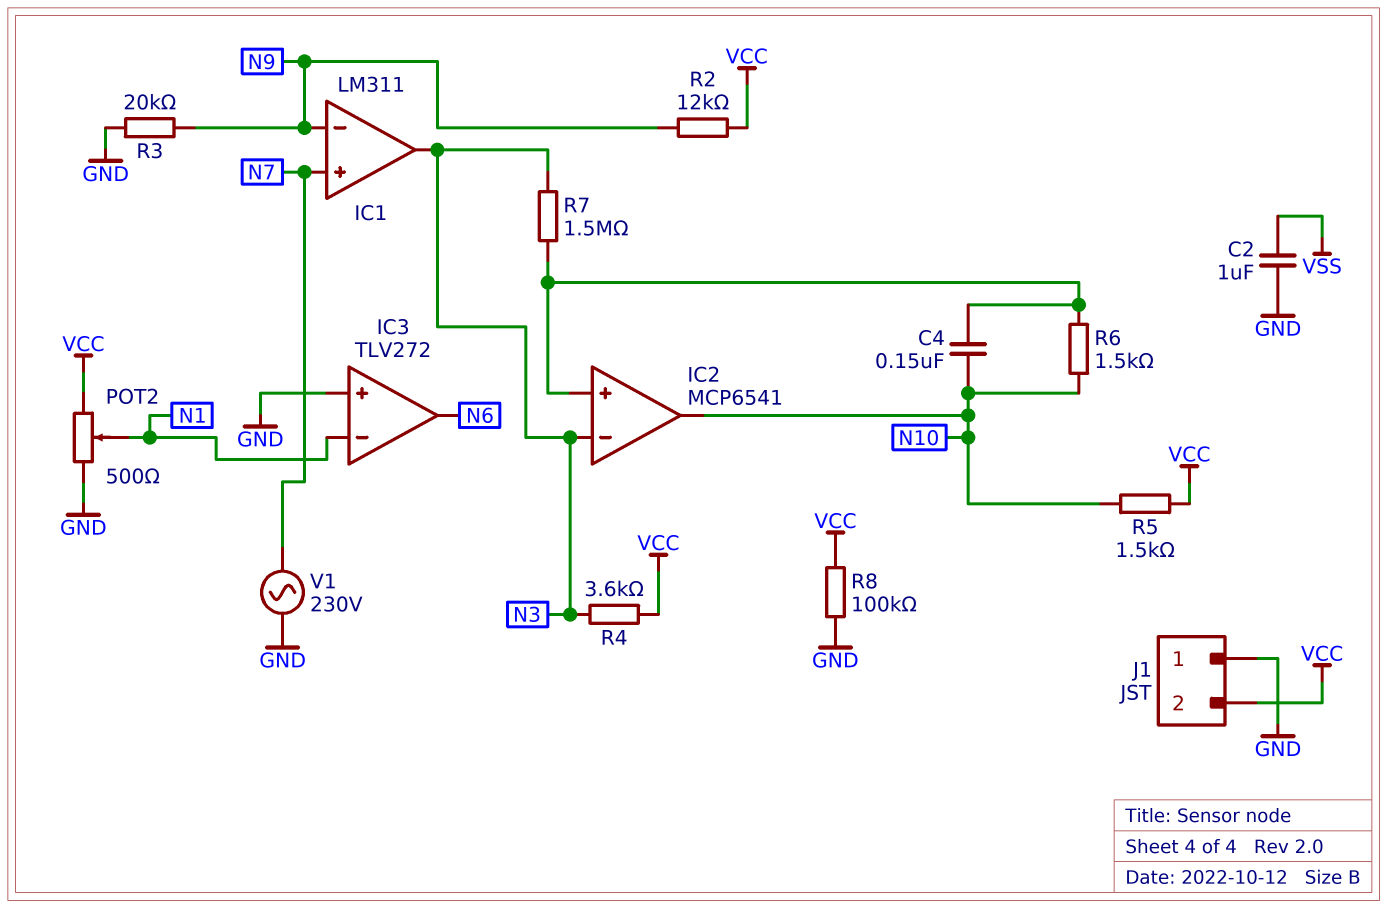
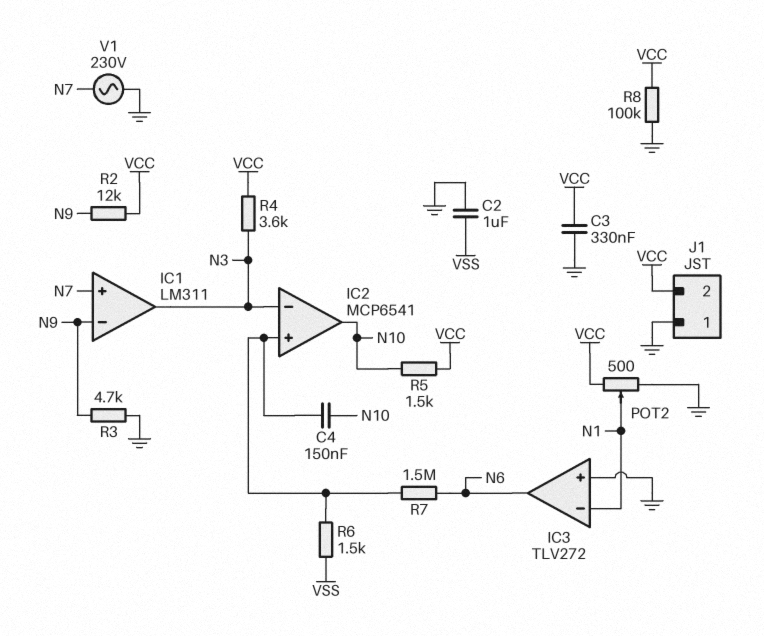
C3: none -> 330nF (GND, VCC)
R3: 20k (GND, N9) -> 4.7k (GND, N9)
R6: 1.5k (IC2/in+, N10) -> 1.5k (IC2/in+, VSS)
R7: 1.5M (IC2/in+, N3) -> 1.5M (IC2/in+, N6)

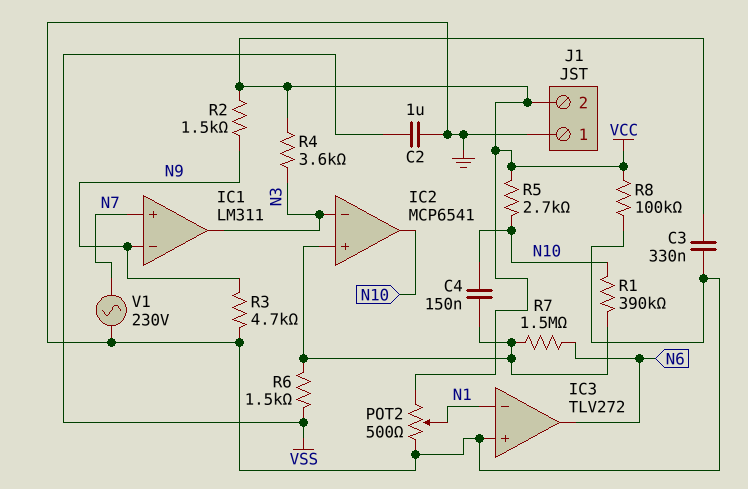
R1: none -> 390k (IC2/in+, N10)
R2: 12k (N9, VCC) -> 1.5k (N9, VCC)
R5: 1.5k (N10, VCC) -> 2.7k (N10, VCC)

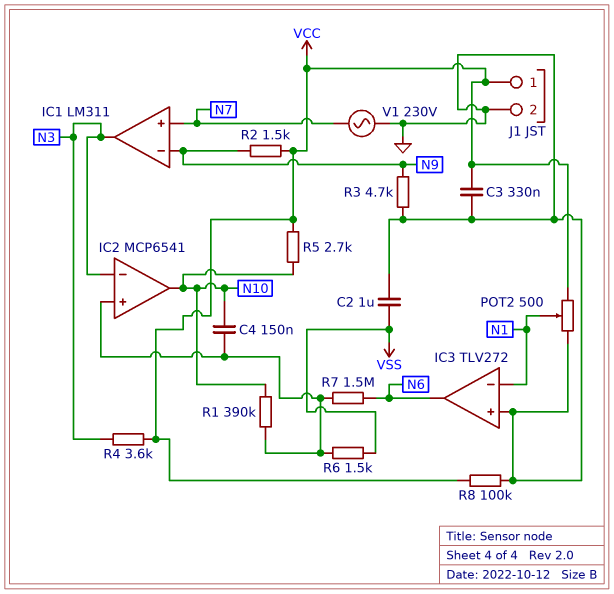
J1 pin 1: GND -> VCC
J1 pin 2: VCC -> GND

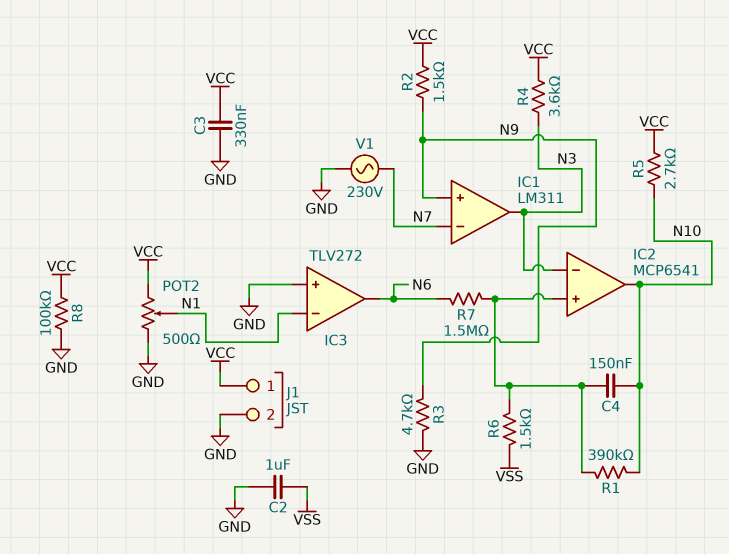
IC1 pin in+: N7 -> N9
IC1 pin in-: N9 -> N7

